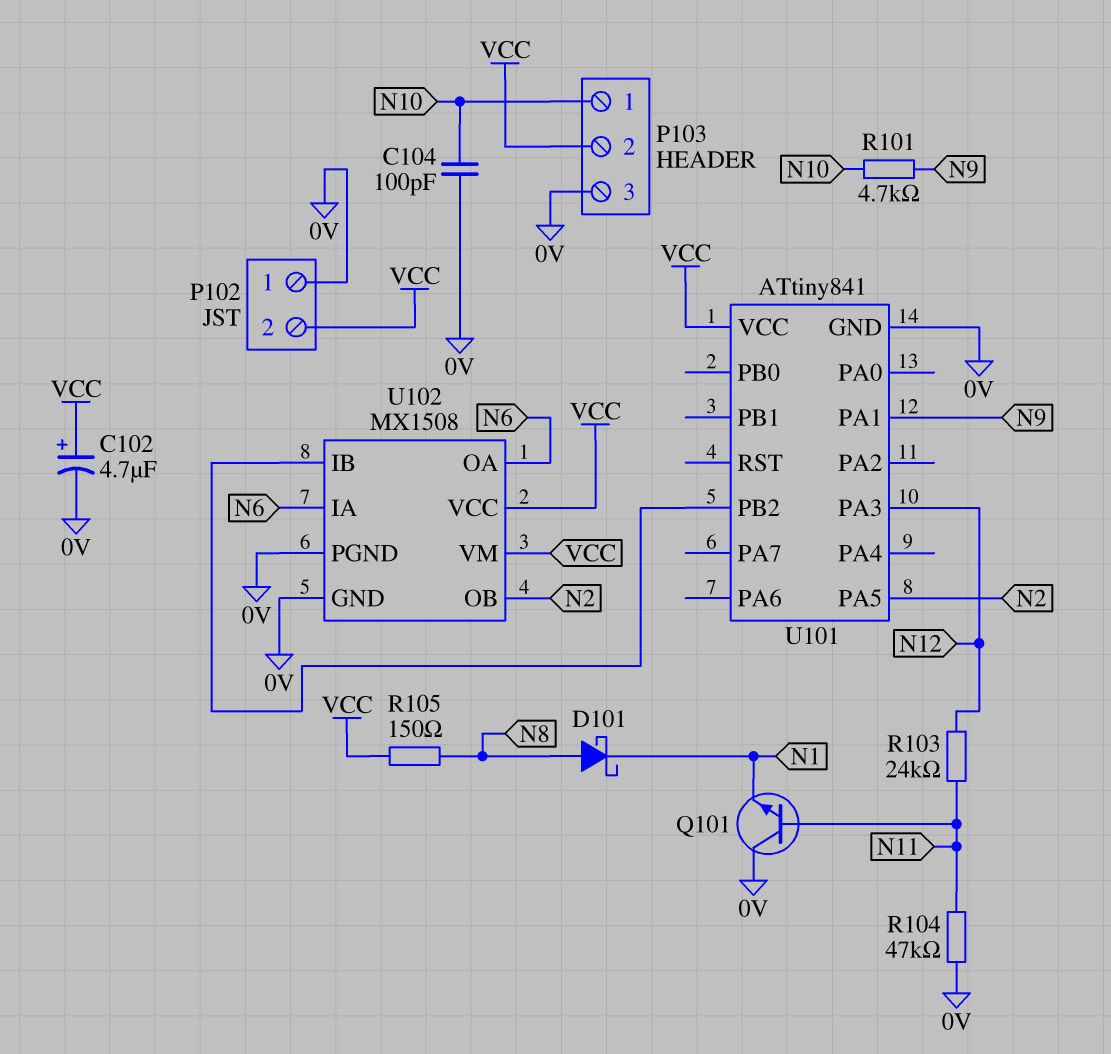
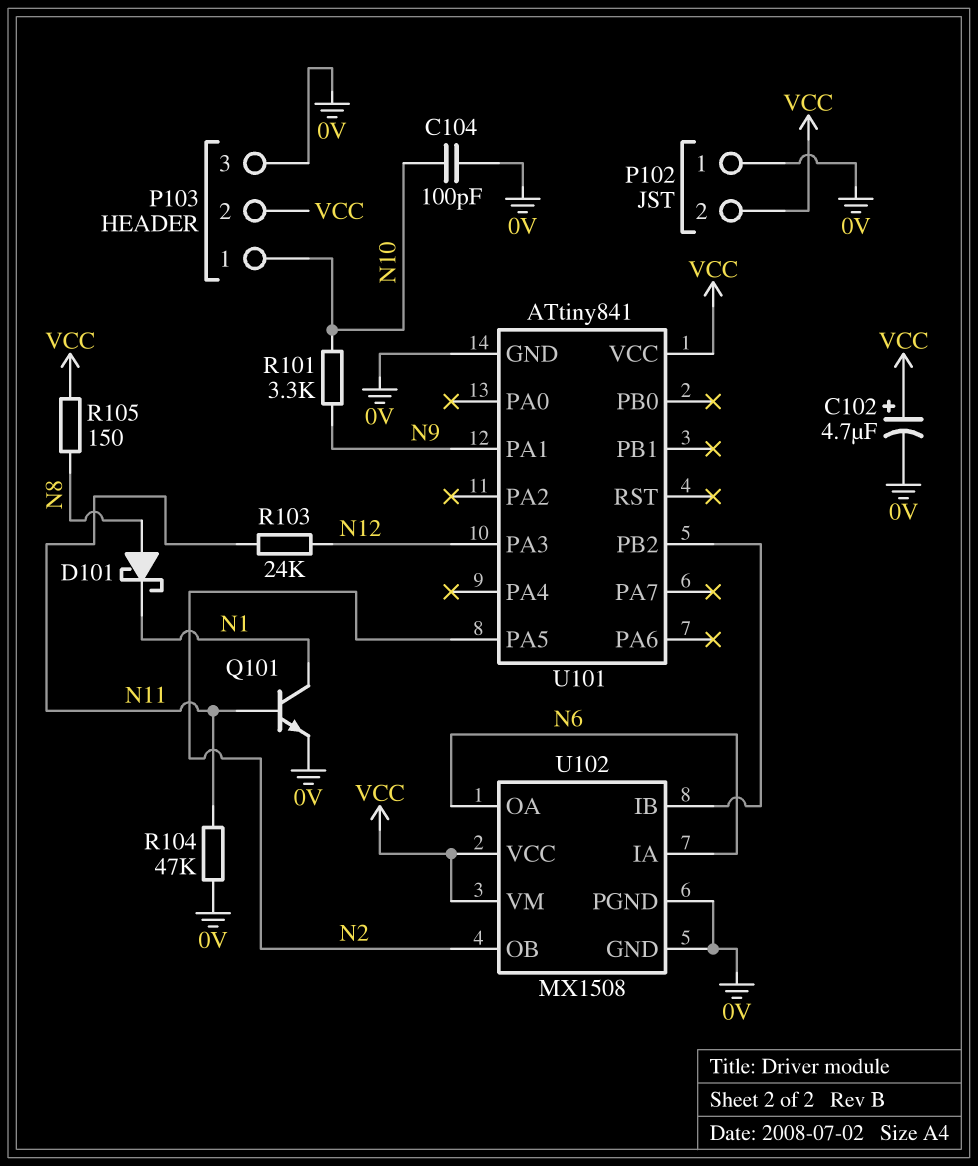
Q101: NPN (B N11, C 0V, E N1) -> NPN (B N11, C N1, E 0V)
R101: 4.7k (N9, N10) -> 3.3k (N9, N10)

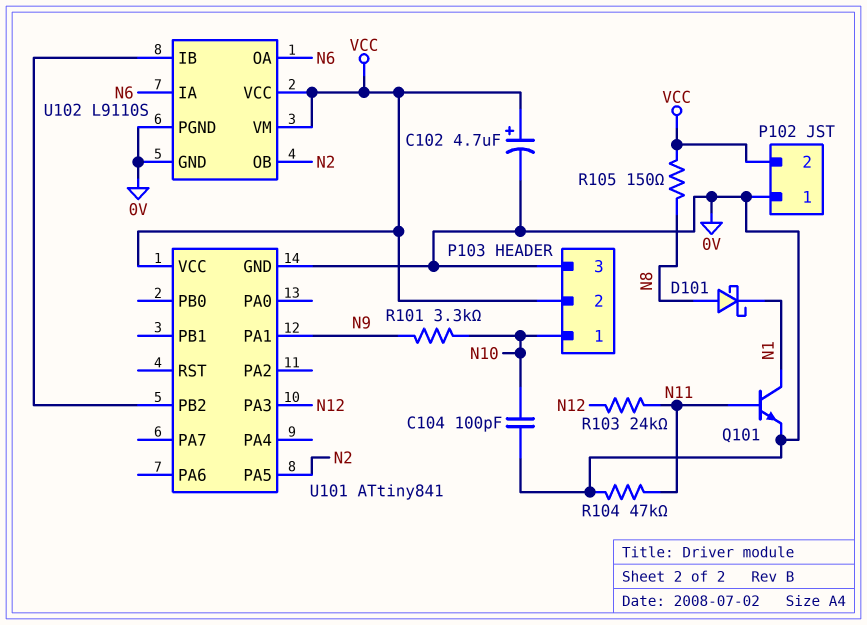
U102: MX1508 -> L9110S

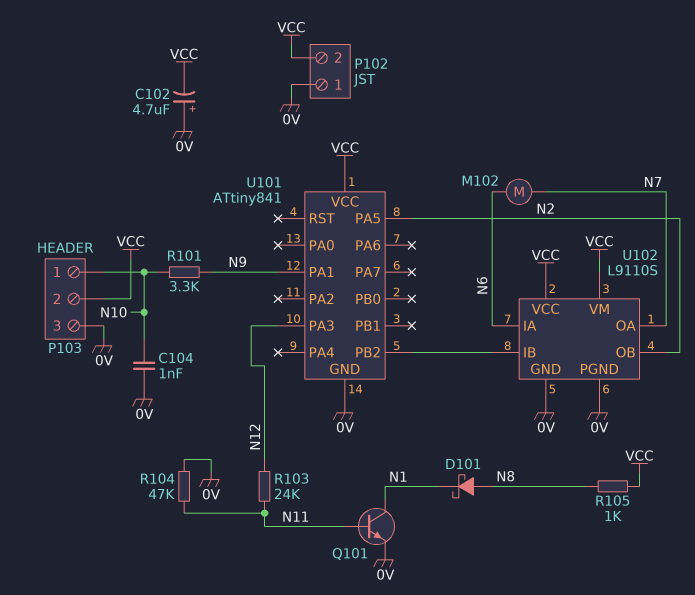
C102: 4.7uF (plus VCC, minus 0V) -> 4.7uF (plus 0V, minus VCC)
C104: 100pF (0V, N10) -> 1nF (0V, N10)
M102: none -> motor (N6, N7)
R105: 150 (N8, VCC) -> 1k (N8, VCC)
U102 pin OA: N6 -> N7

